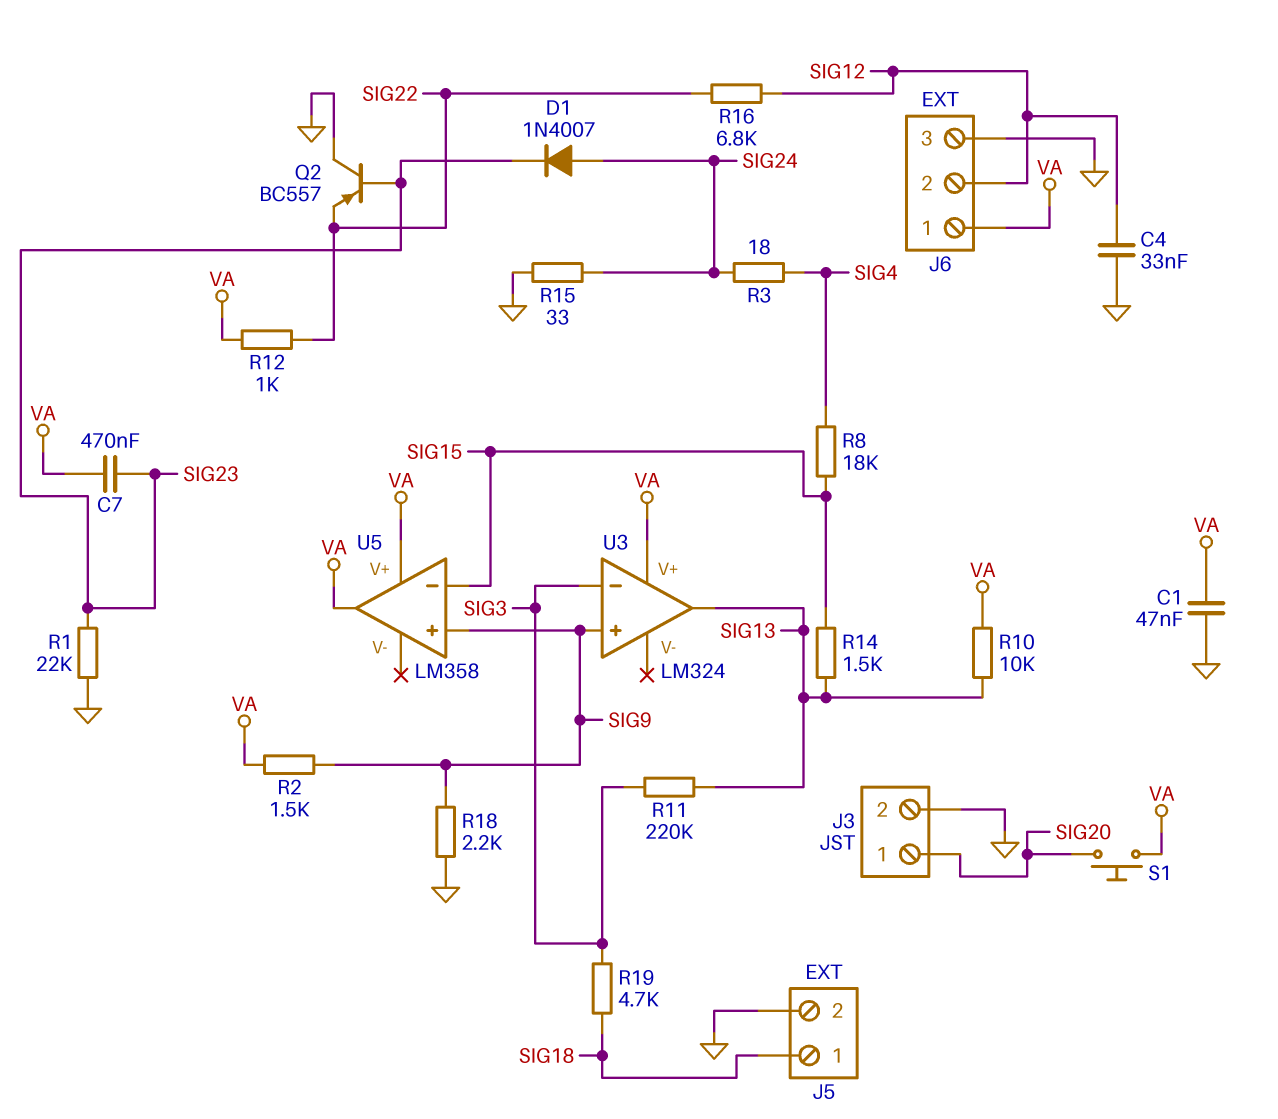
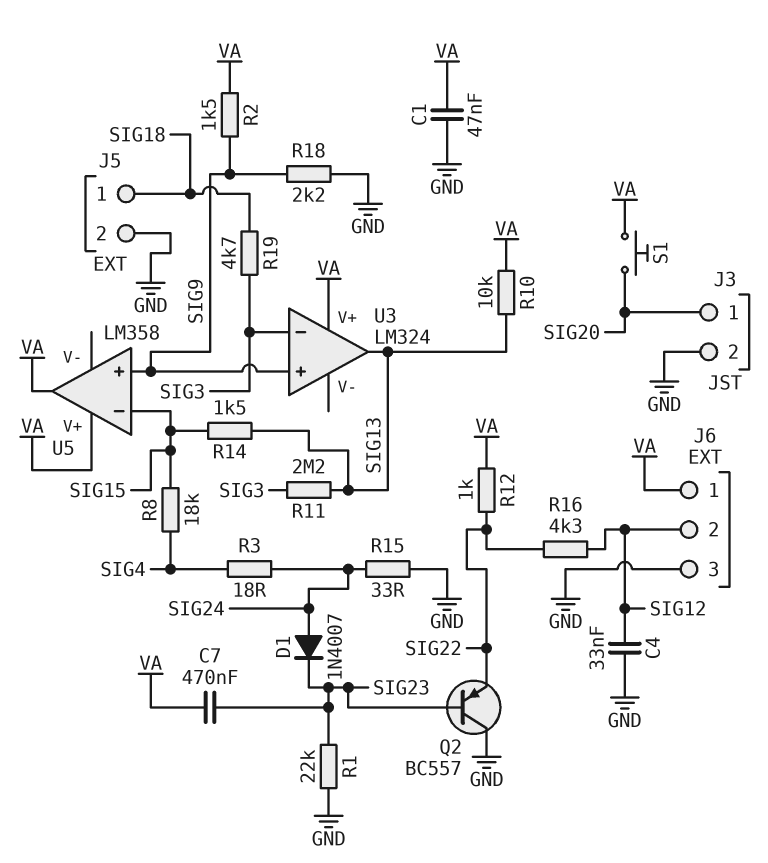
R11: 220k (SIG3, SIG13) -> 2.2M (SIG3, SIG13)
R16: 6.8k (SIG12, SIG22) -> 4.3k (SIG12, SIG22)

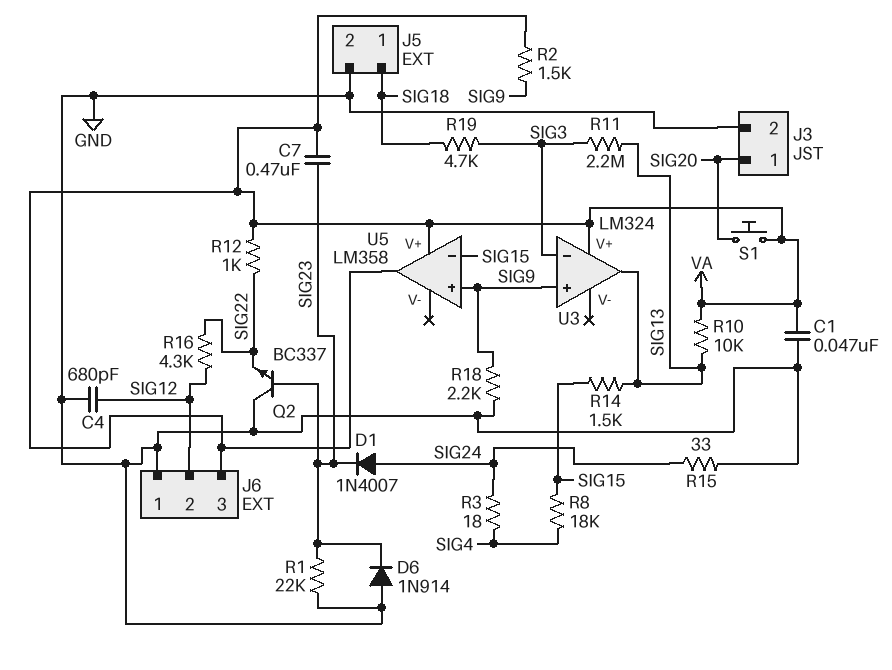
C4: 33nF (GND, SIG12) -> 680pF (GND, SIG12)
D6: none -> diode 1N914 (A GND, K SIG23)
J6 pin 1: VA -> GND
J6 pin 3: GND -> VA
Q2: PNP BC557 (B SIG23, C GND, E SIG22) -> NPN BC337 (B SIG23, C GND, E SIG22)

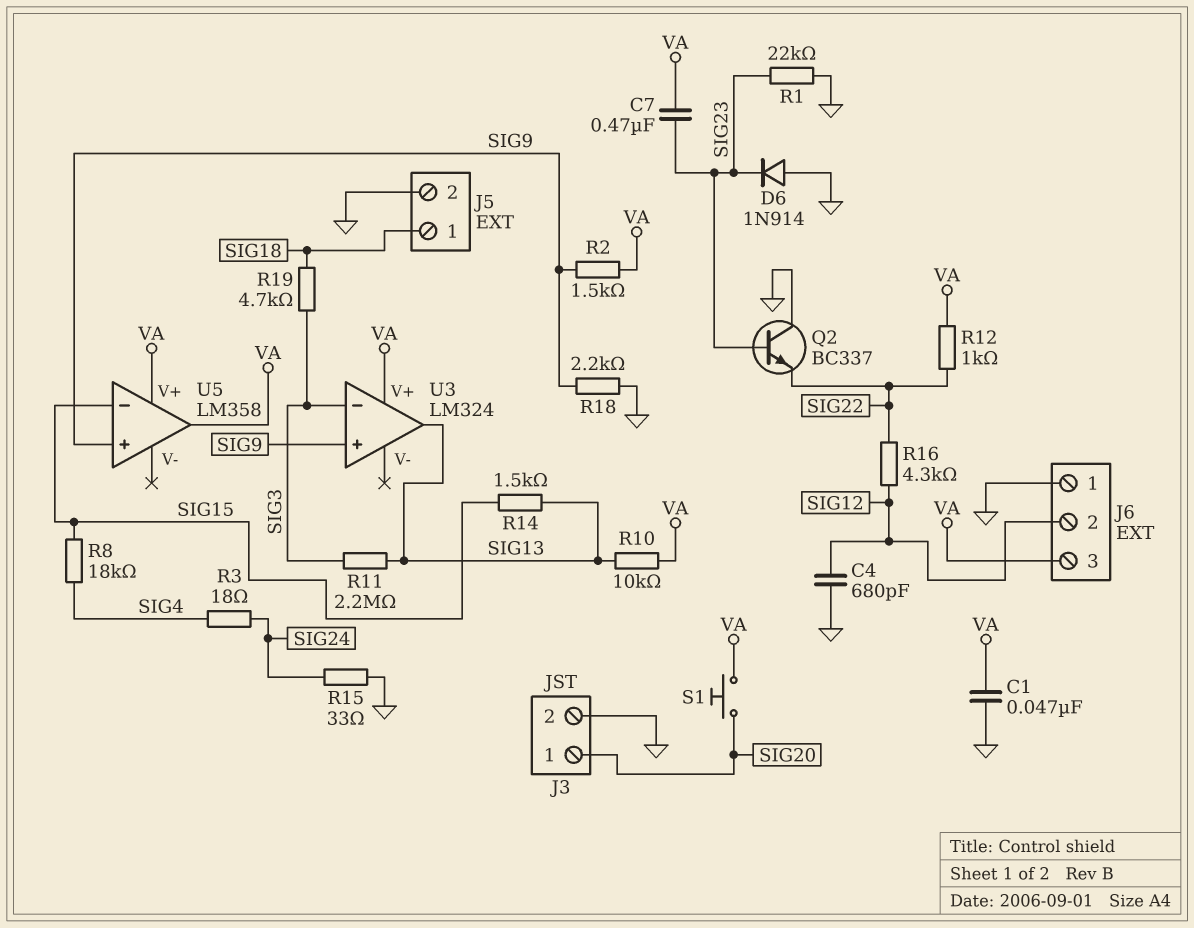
D1: diode 1N4007 (A SIG24, K SIG23) -> none

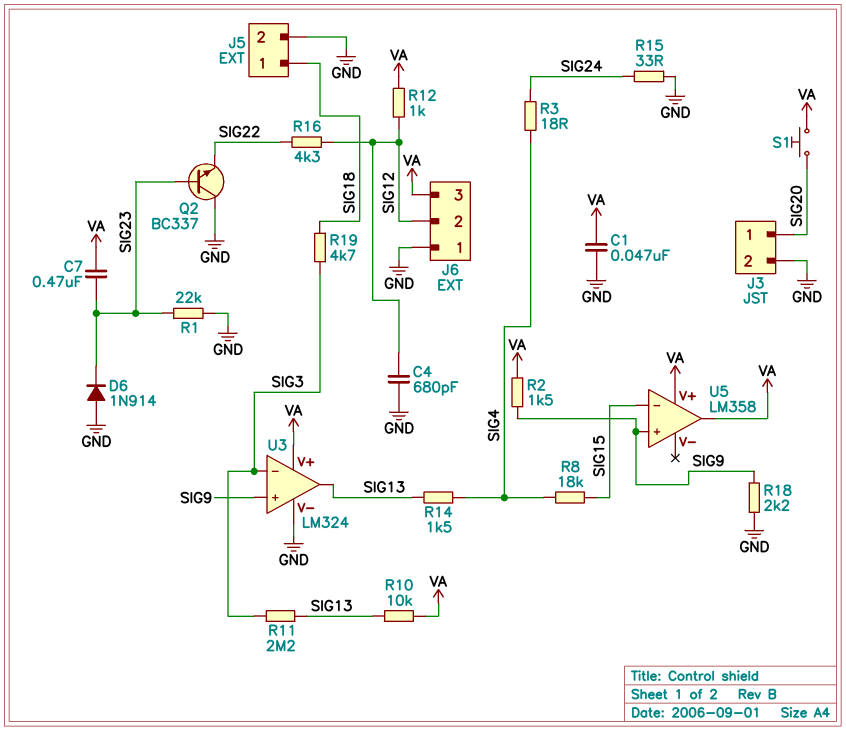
R12: 1k (SIG22, VA) -> 1k (SIG12, VA)
R14: 1.5k (SIG13, SIG15) -> 1.5k (SIG4, SIG13)
U3 pin V-: none -> GND

